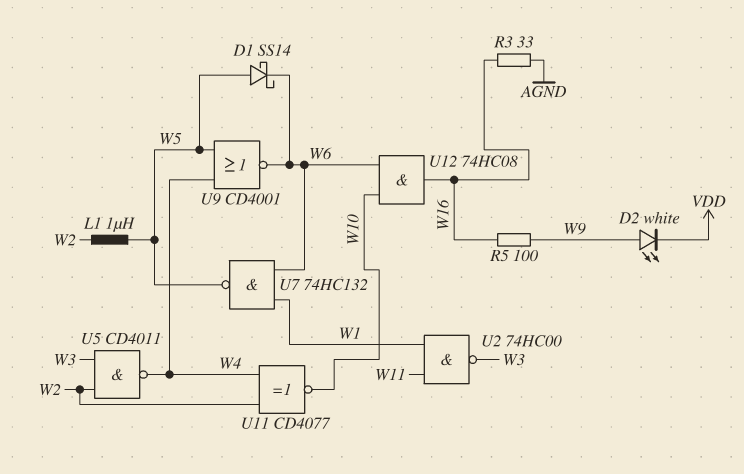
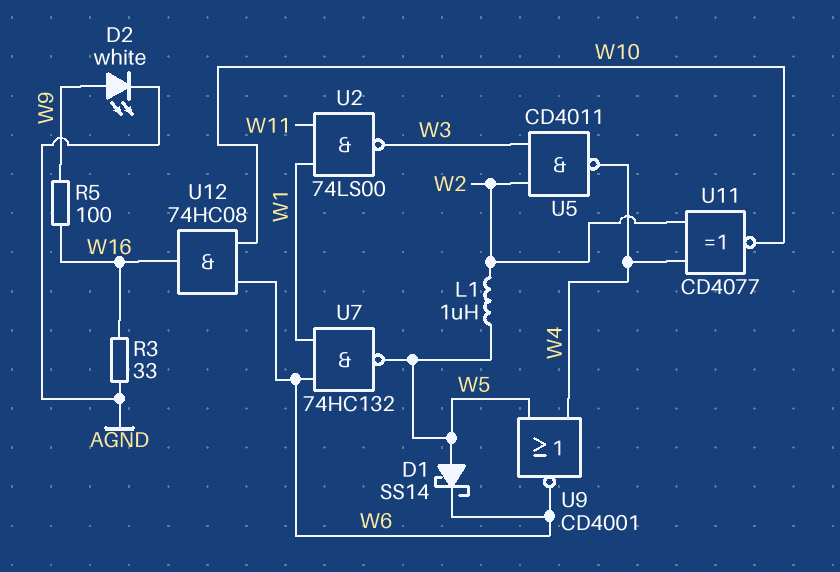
D2: LED white (A W9, K VDD) -> LED white (A W9, K AGND)
U2: NAND 74HC00 (in W1, in W11, out W3) -> NAND 74LS00 (in W1, in W11, out W3)

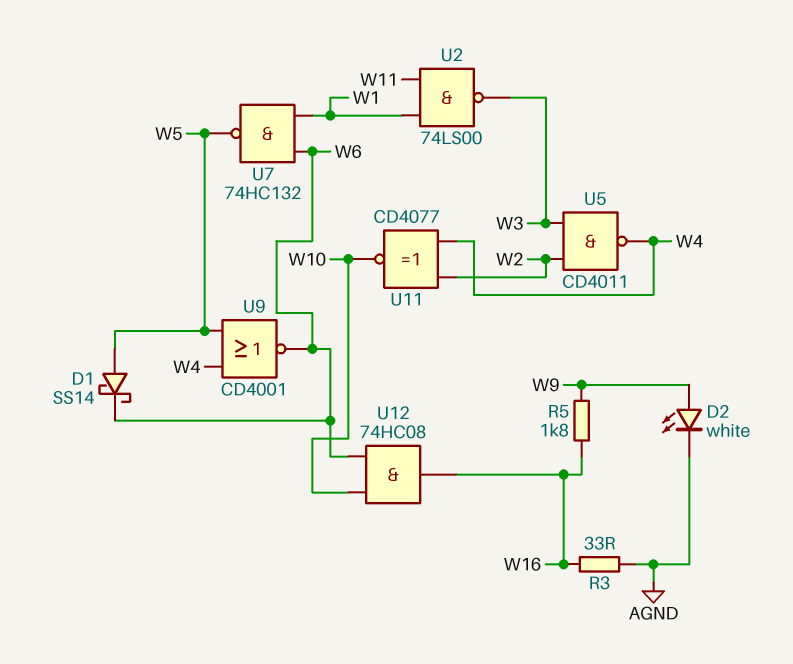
L1: 1uH (W2, W5) -> none
R5: 100 (W9, W16) -> 1.8k (W9, W16)

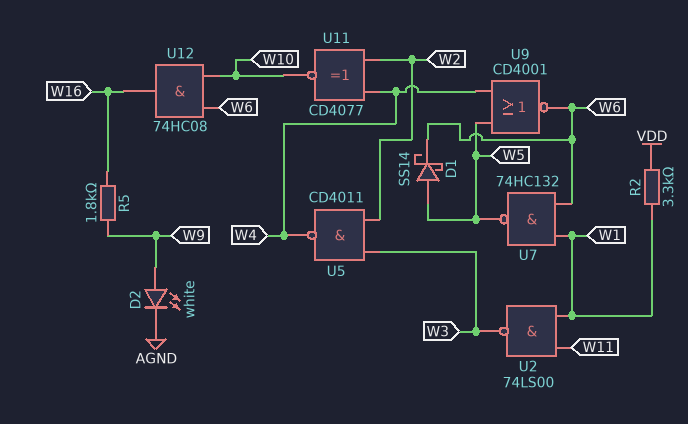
R2: none -> 3.3k (VDD, W1)
R3: 33 (AGND, W16) -> none

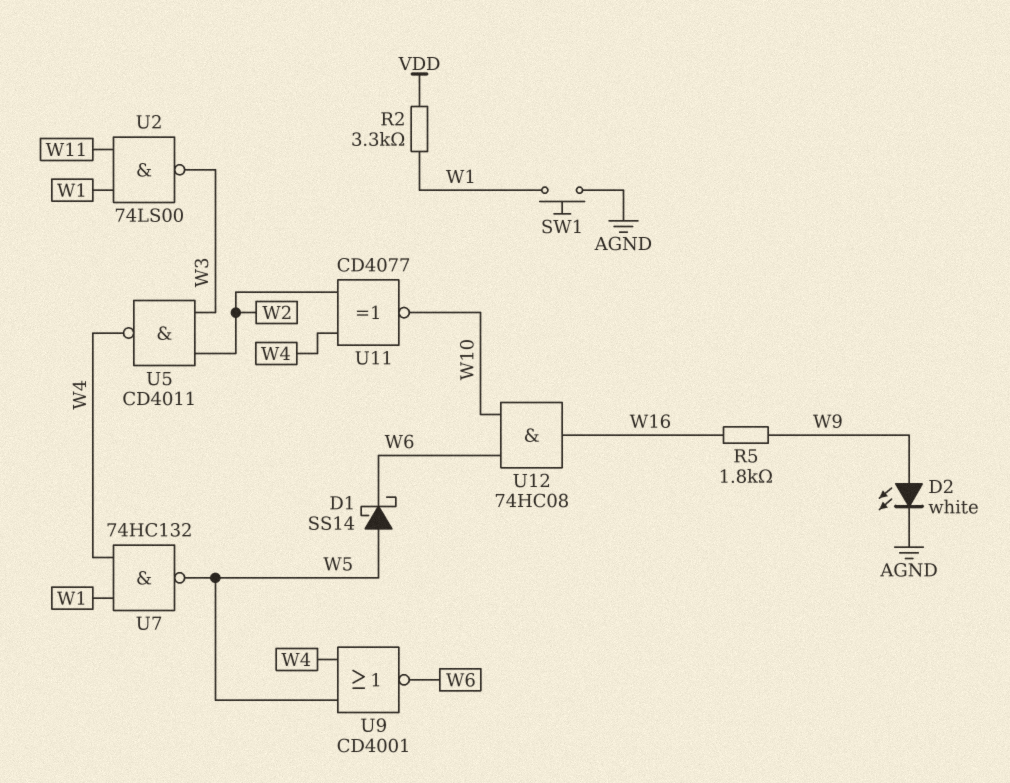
SW1: none -> button (AGND, W1)
U7: NAND 74HC132 (in W1, in W6, out W5) -> NAND 74HC132 (in W1, in W4, out W5)

